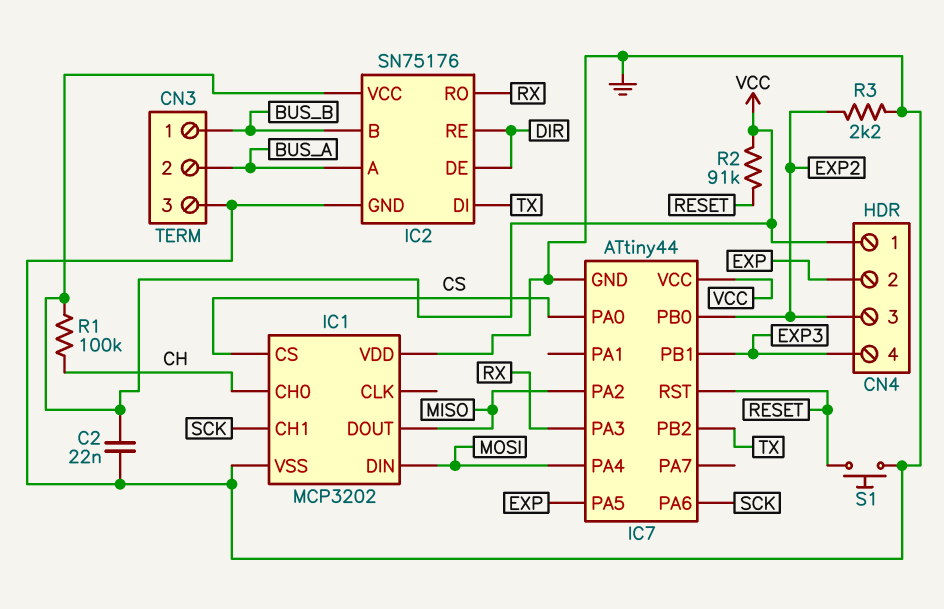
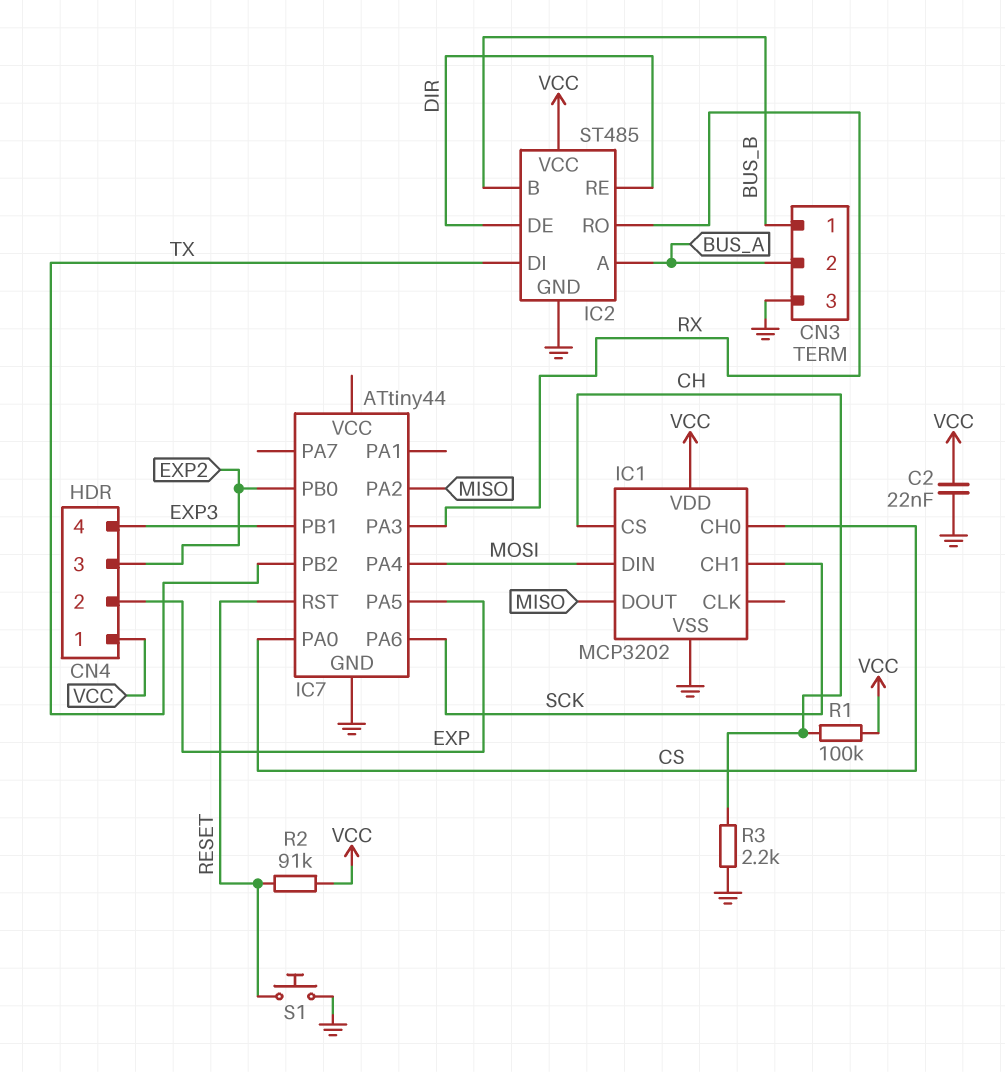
IC1 pin CH0: CH -> CS
IC1 pin CS: CS -> CH
IC1 pin VDD: GND -> VCC
IC2: SN75176 -> ST485
IC7 pin VCC: VCC -> none
R3: 2.2k (EXP2, GND) -> 2.2k (CH, GND)

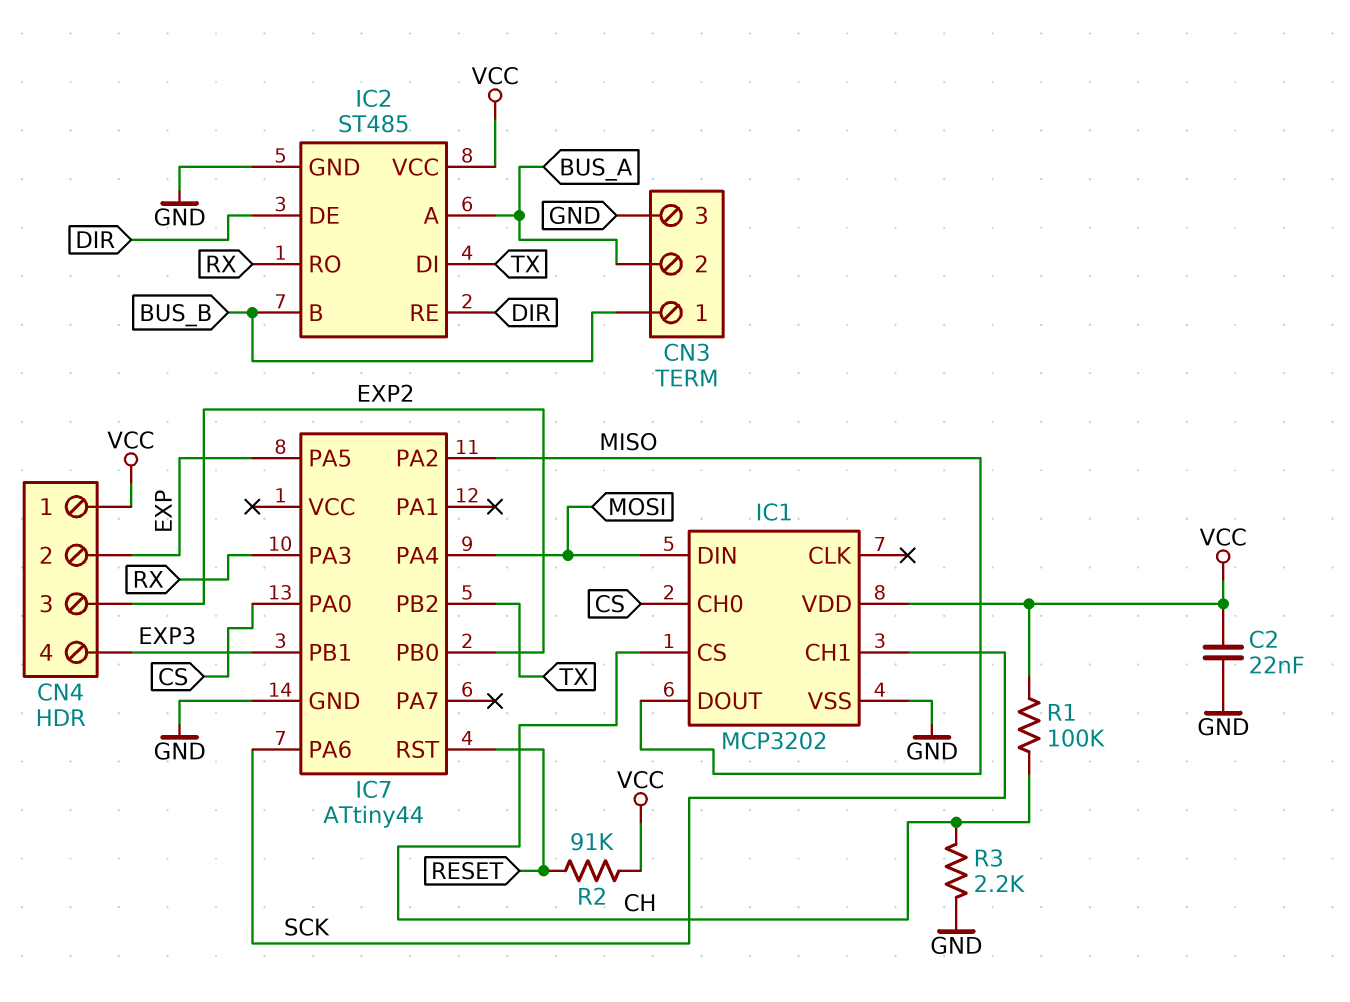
S1: button (GND, RESET) -> none

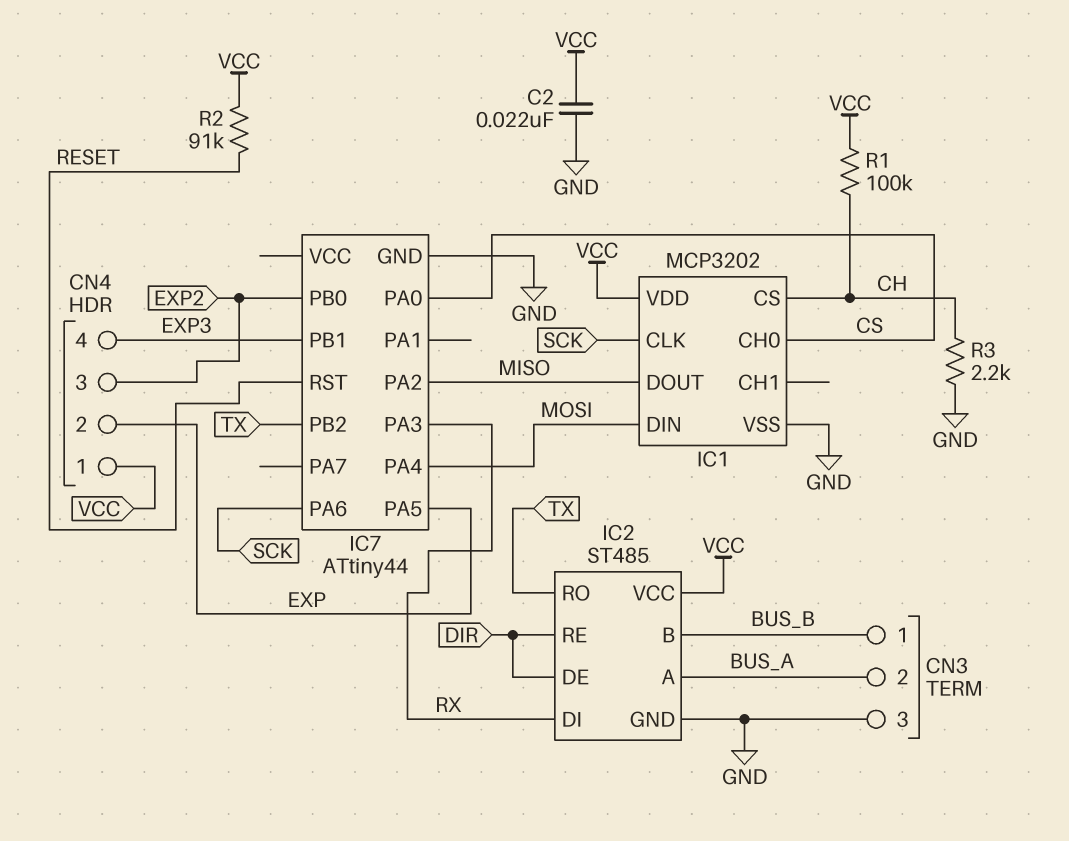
IC1 pin CH1: SCK -> none
IC1 pin CLK: none -> SCK
IC2 pin DI: TX -> RX
IC2 pin RO: RX -> TX

